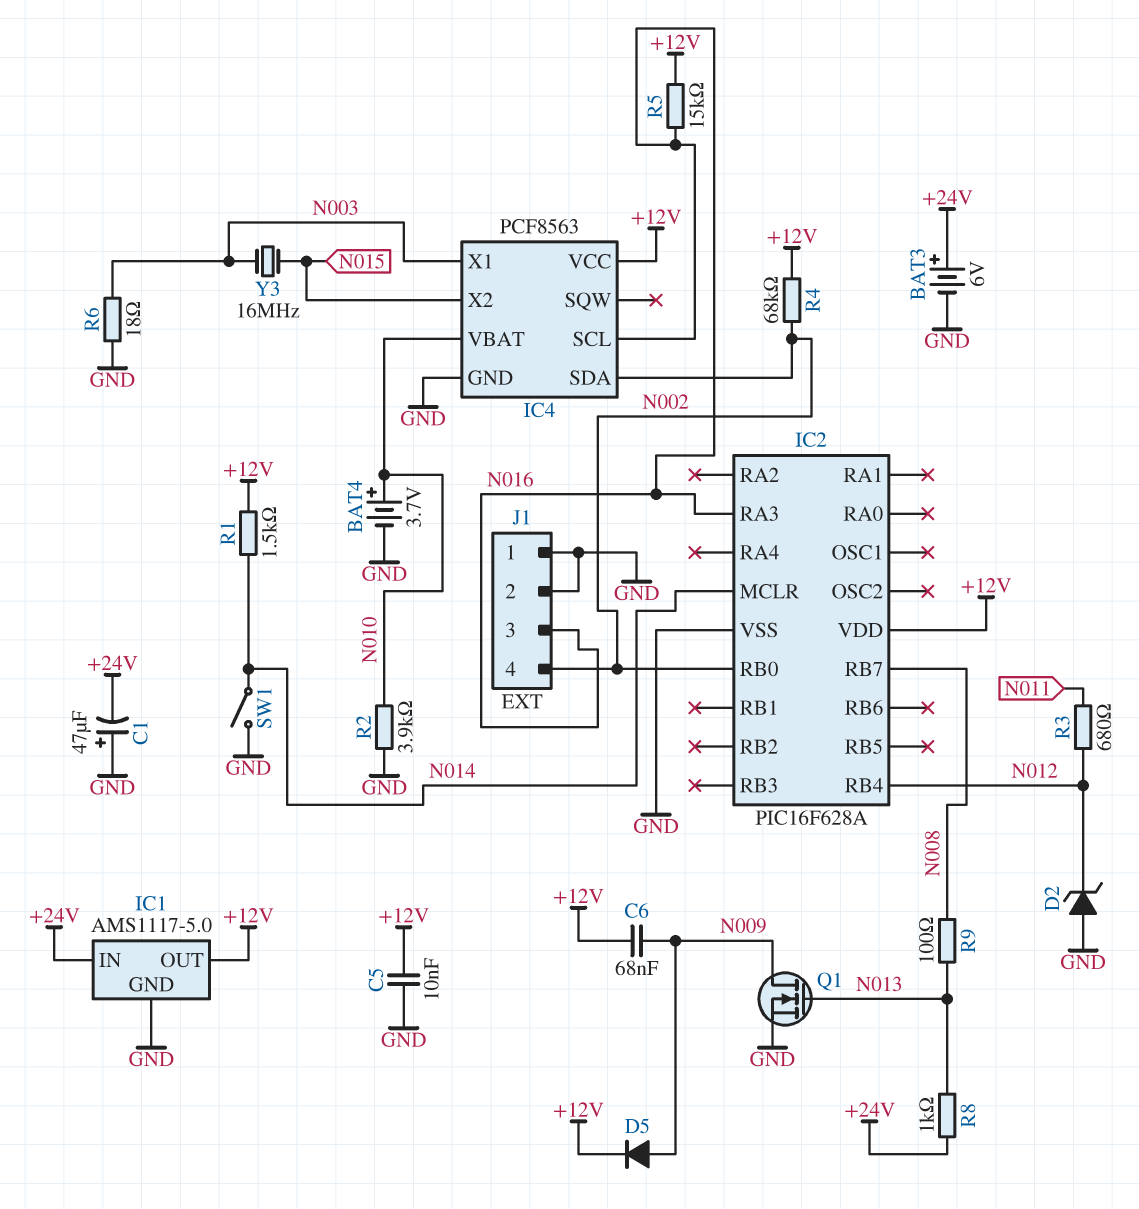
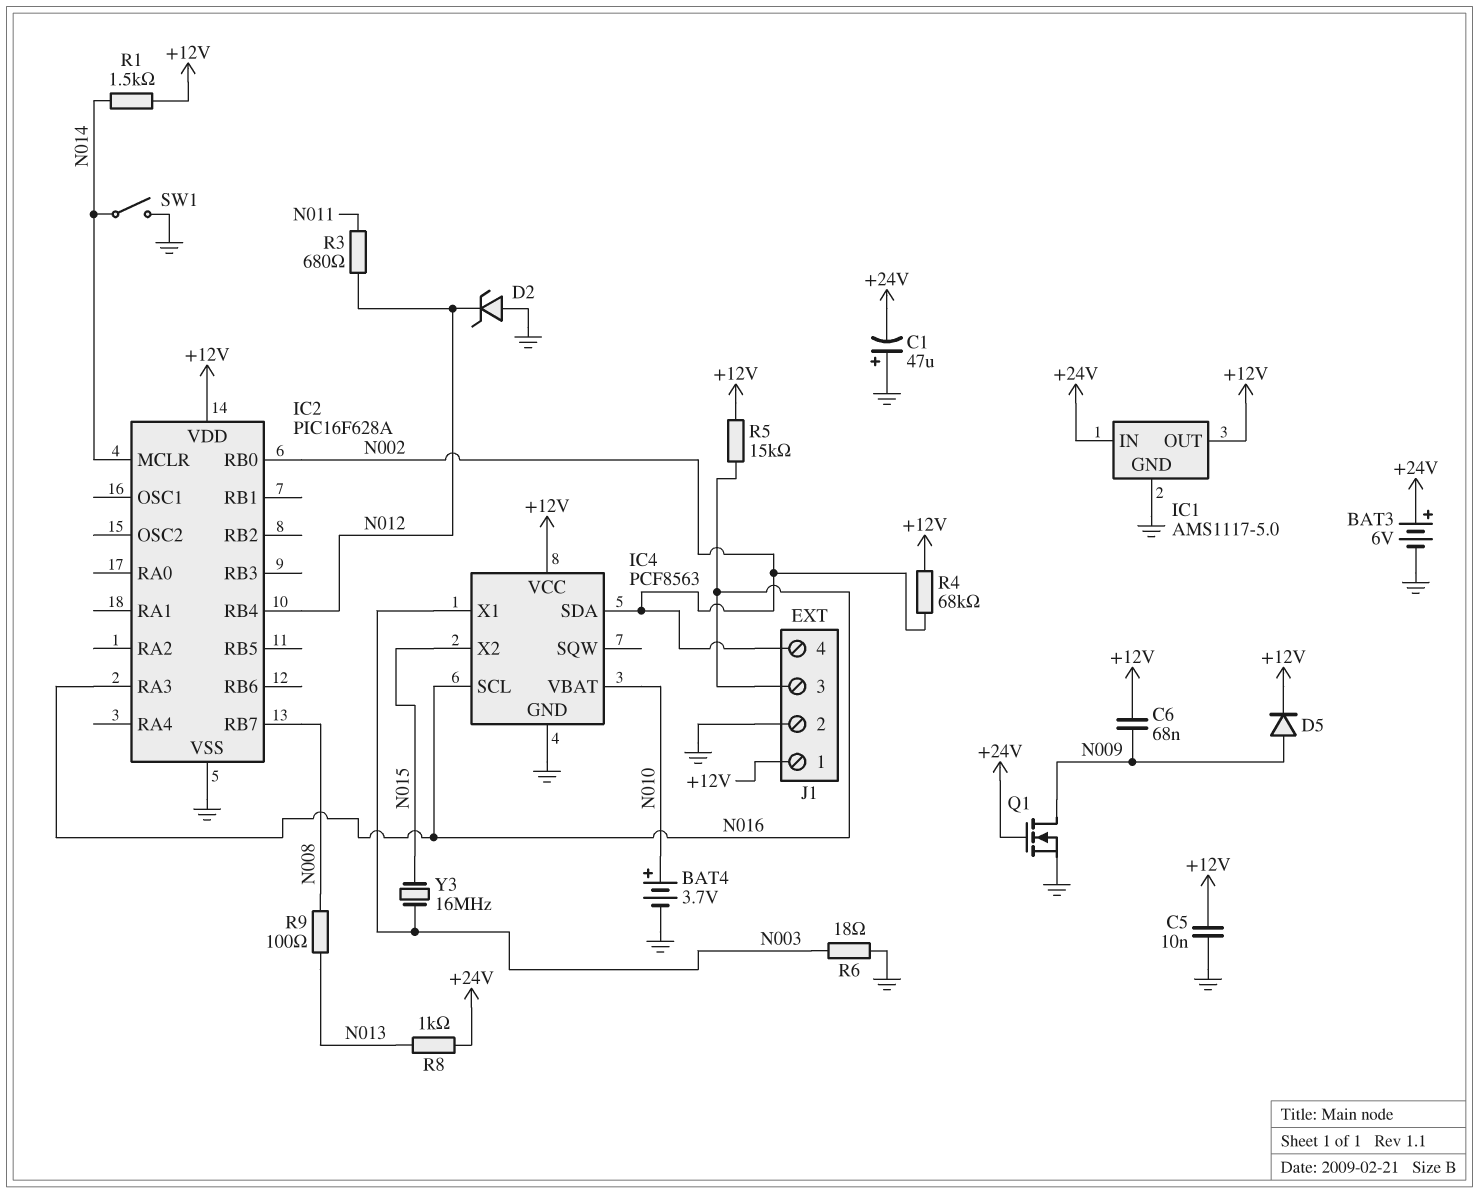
J1 pin 1: GND -> +12V
Q1: NMOS (G N013, D N009, S GND) -> NMOS (G +24V, D N009, S GND)
R2: 3.9k (GND, N010) -> none

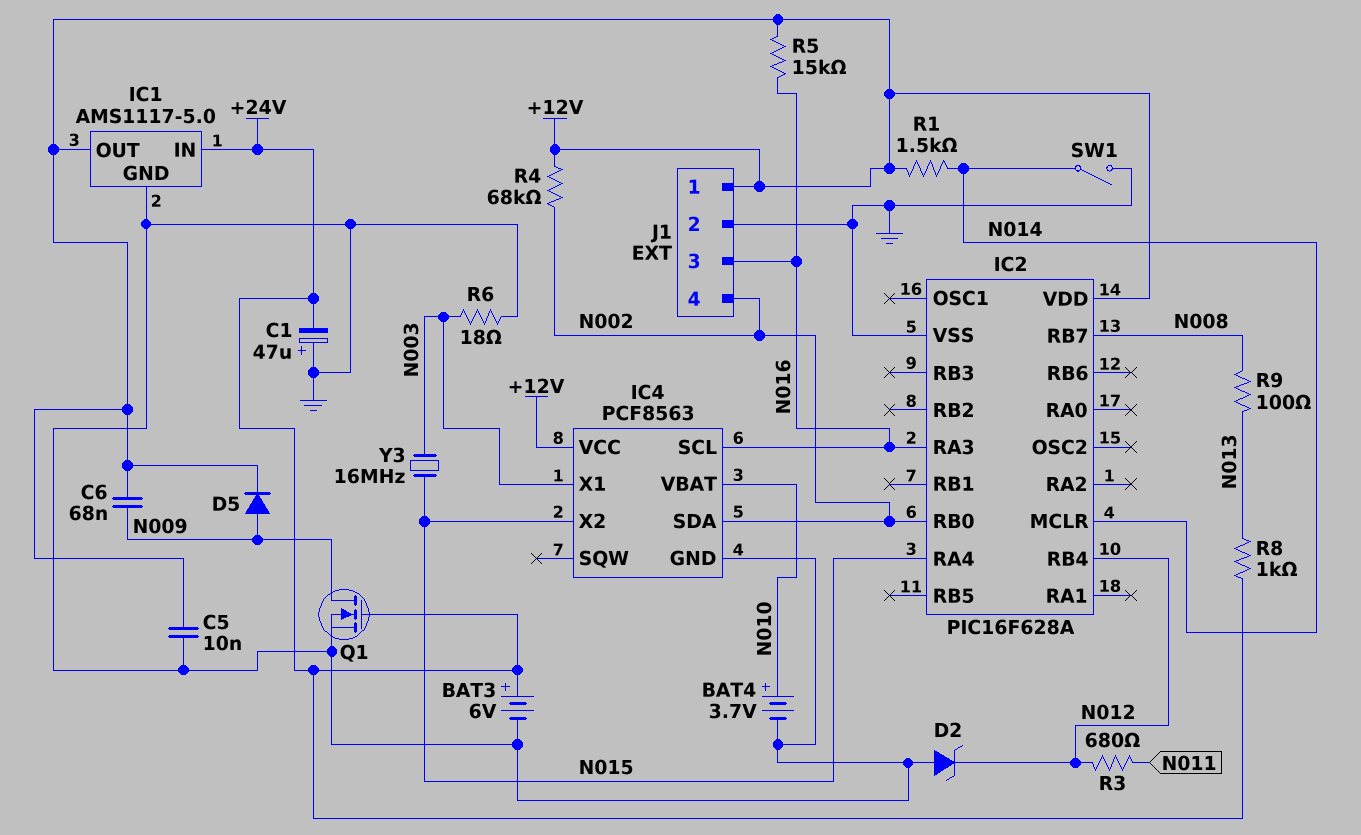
IC2 pin RA4: none -> N015

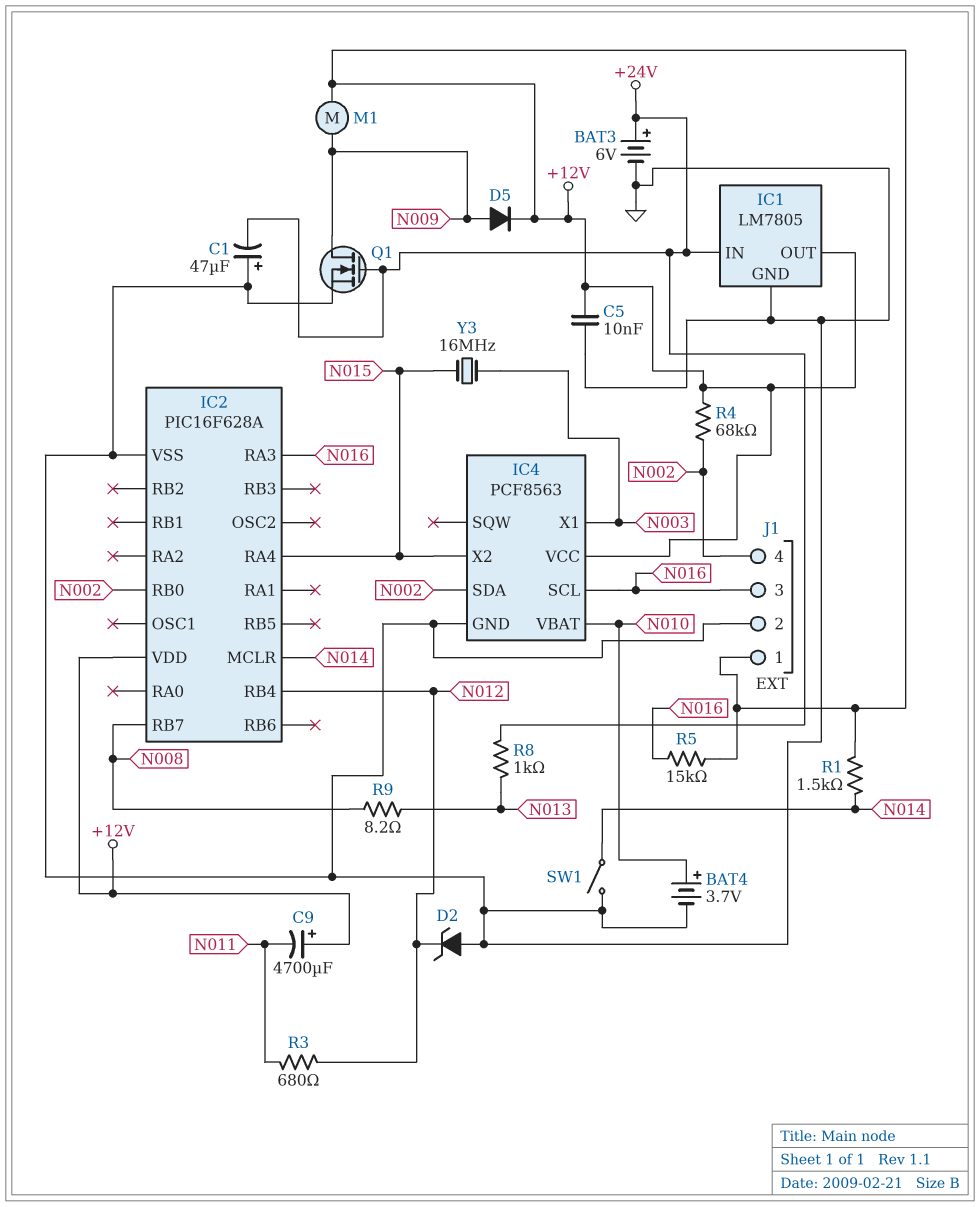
C6: 68nF (+12V, N009) -> none
C9: none -> 4700uF (plus +12V, minus N011)
IC1: AMS1117-5.0 -> LM7805
M1: none -> motor (+12V, N009)
R6: 18 (GND, N003) -> none
R9: 100 (N008, N013) -> 8.2 (N008, N013)

